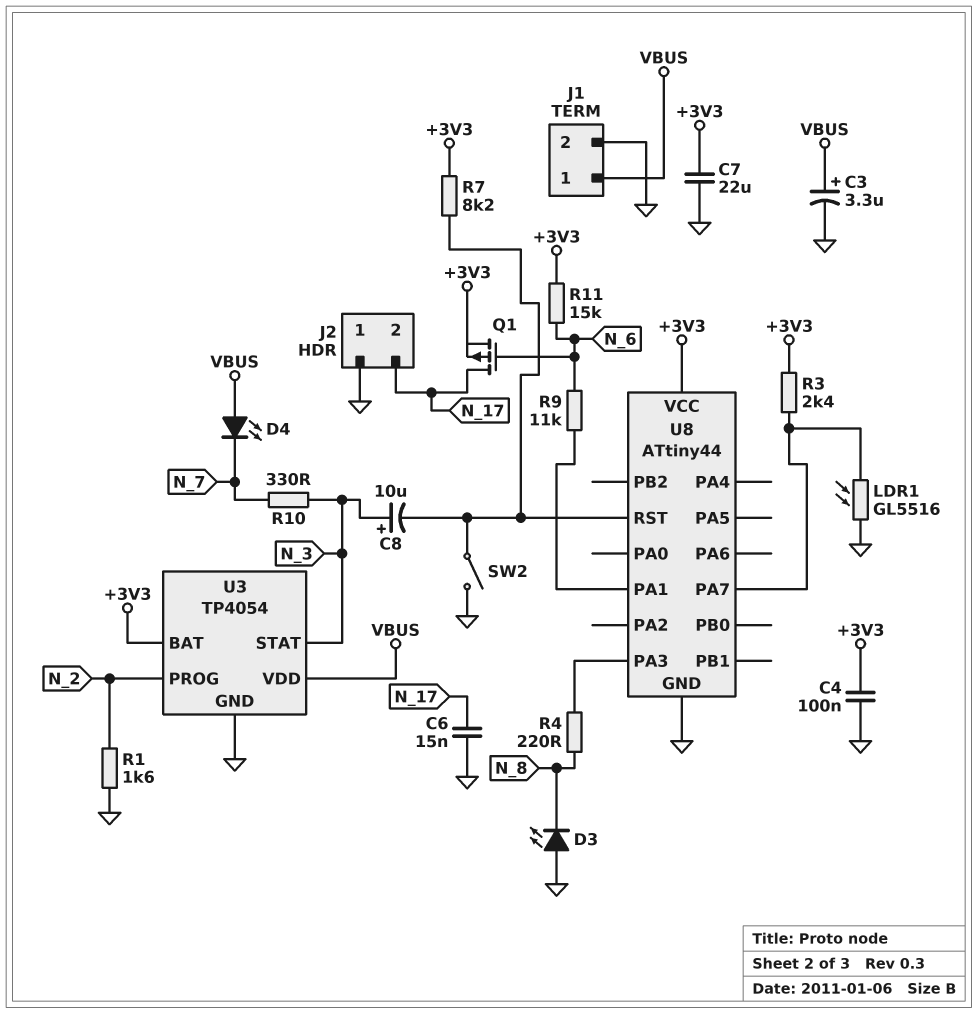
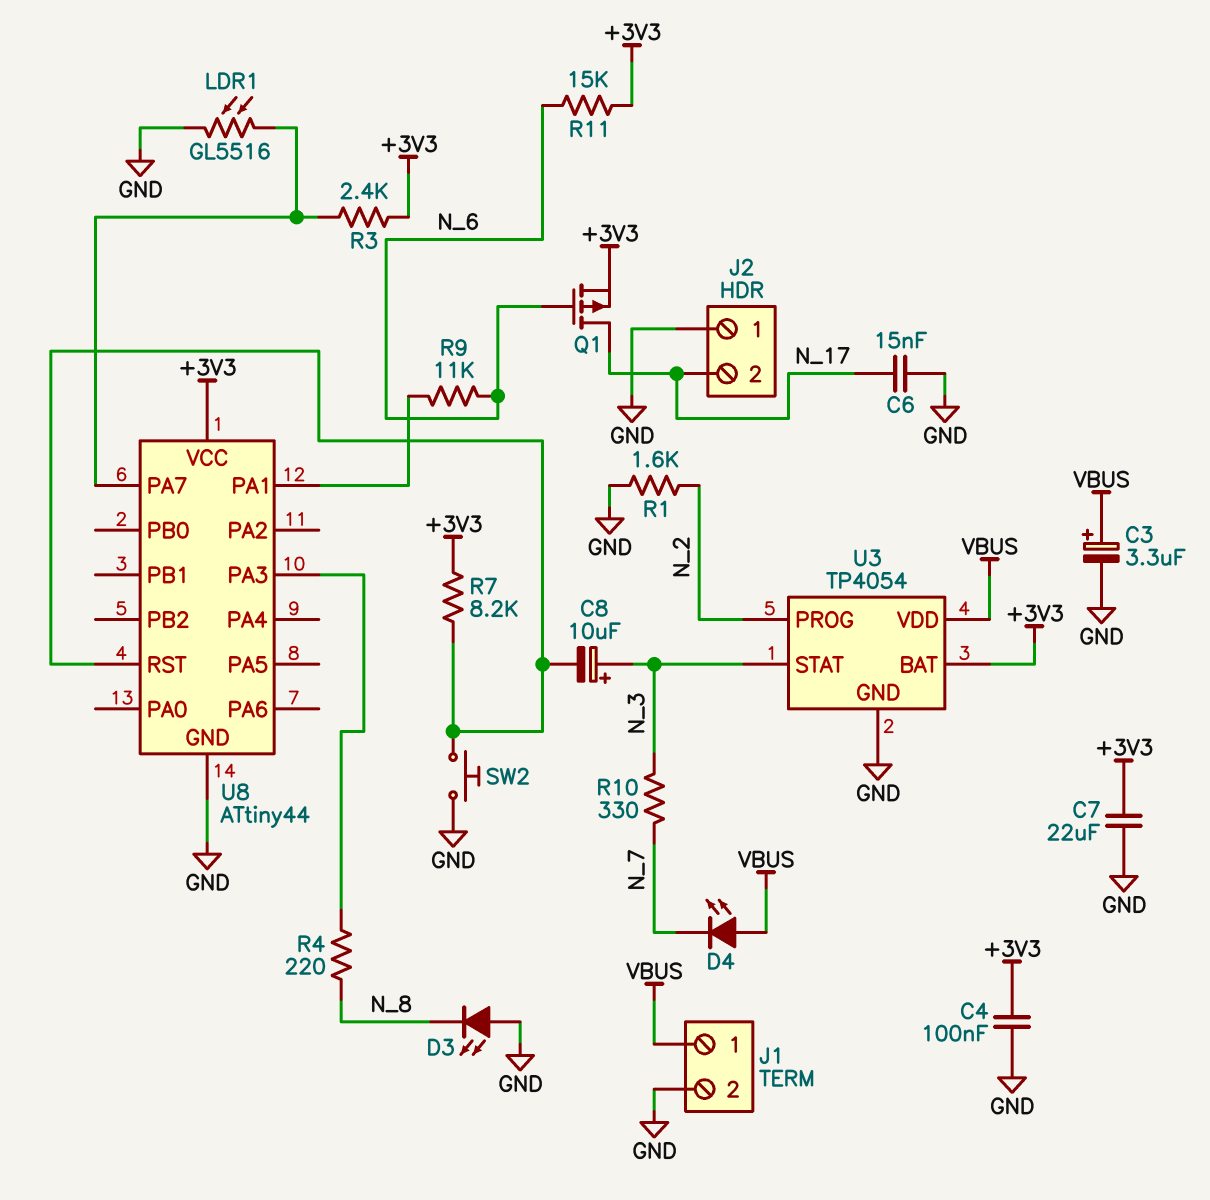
SW2: switch (GND, U8/RST) -> button (GND, U8/RST)

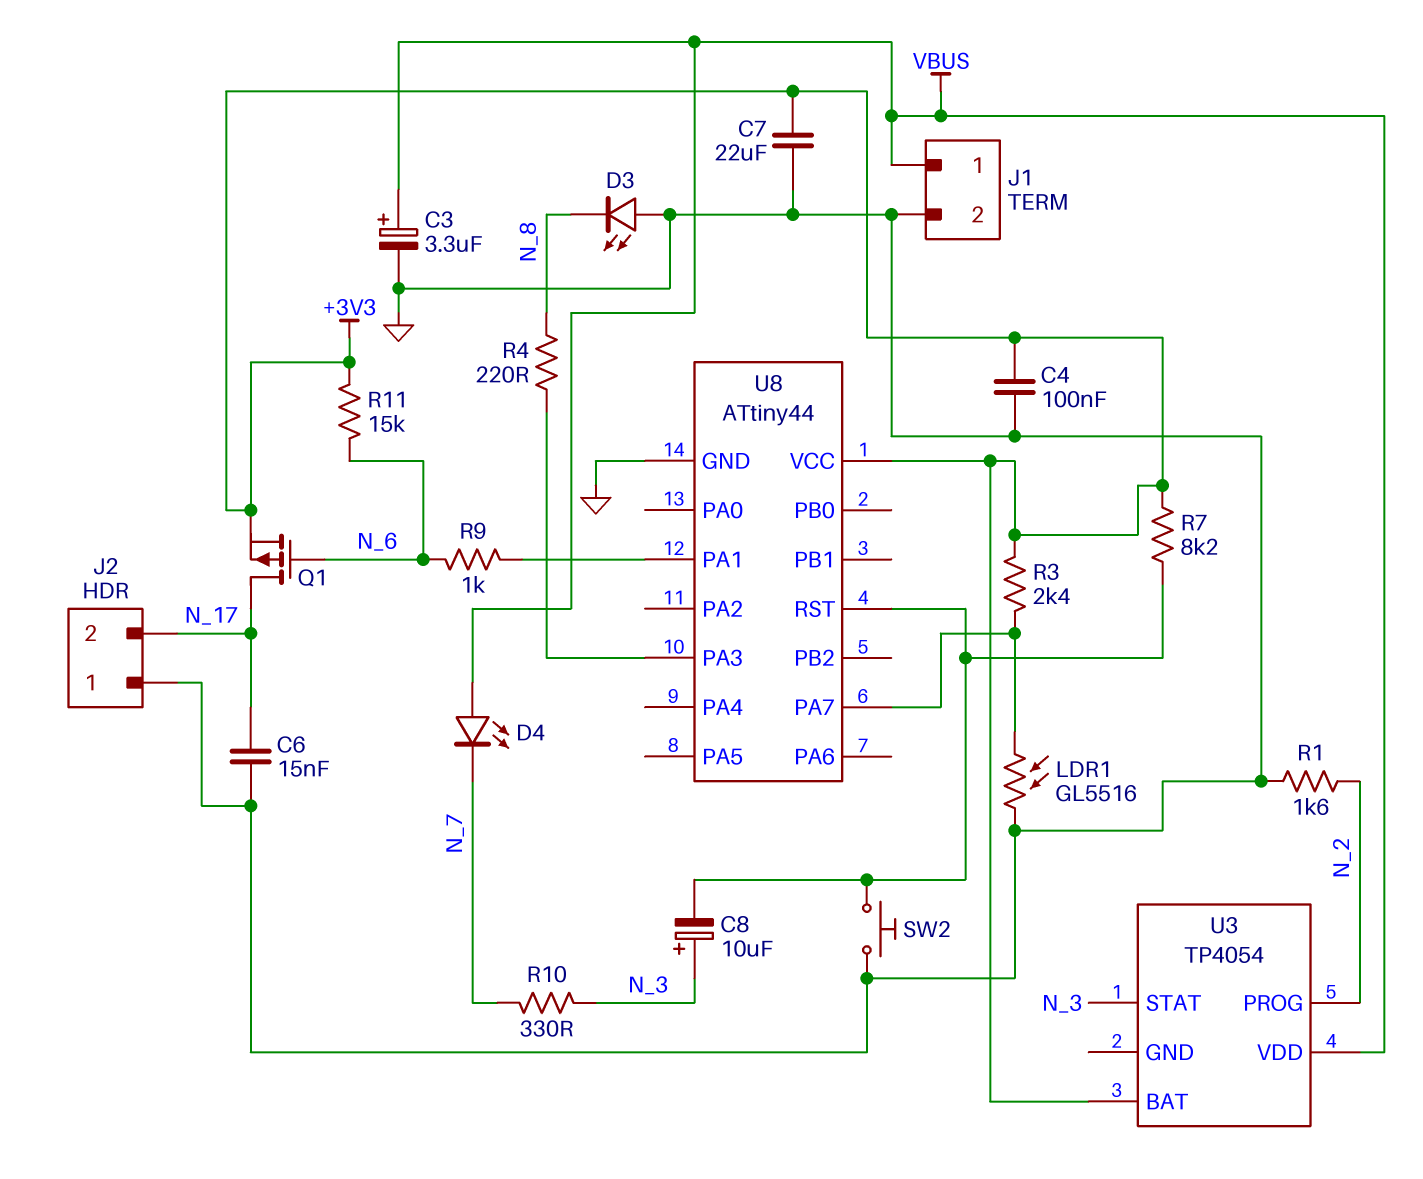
R9: 11k (N_6, U8/PA1) -> 1k (N_6, U8/PA1)
U3 pin GND: GND -> none

